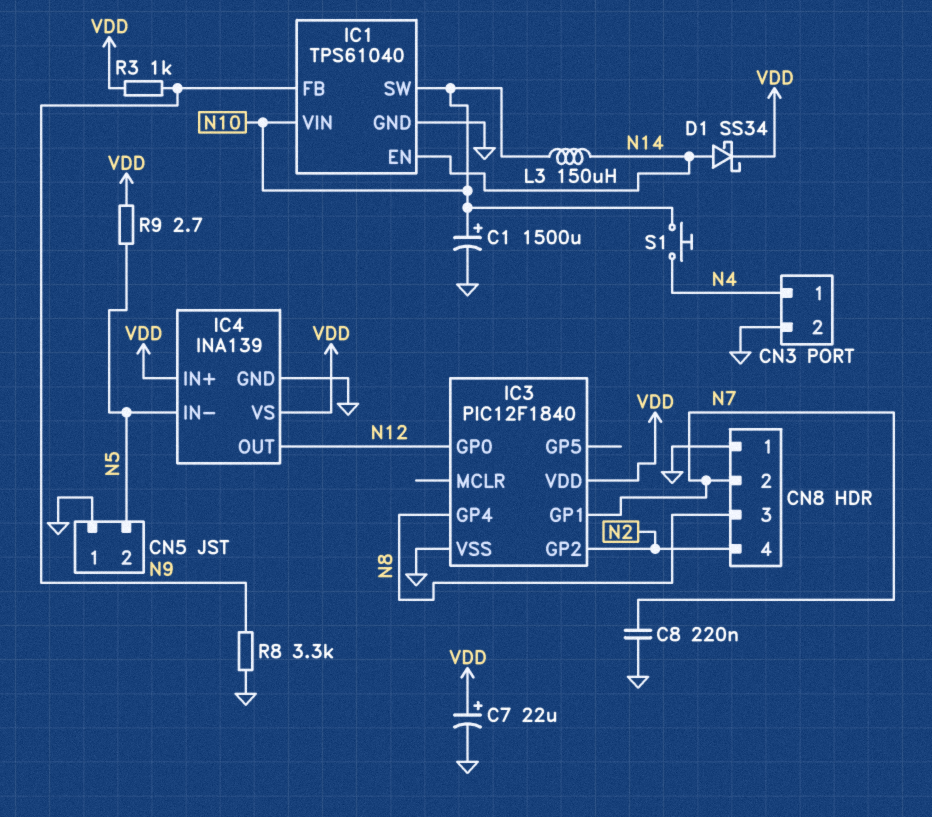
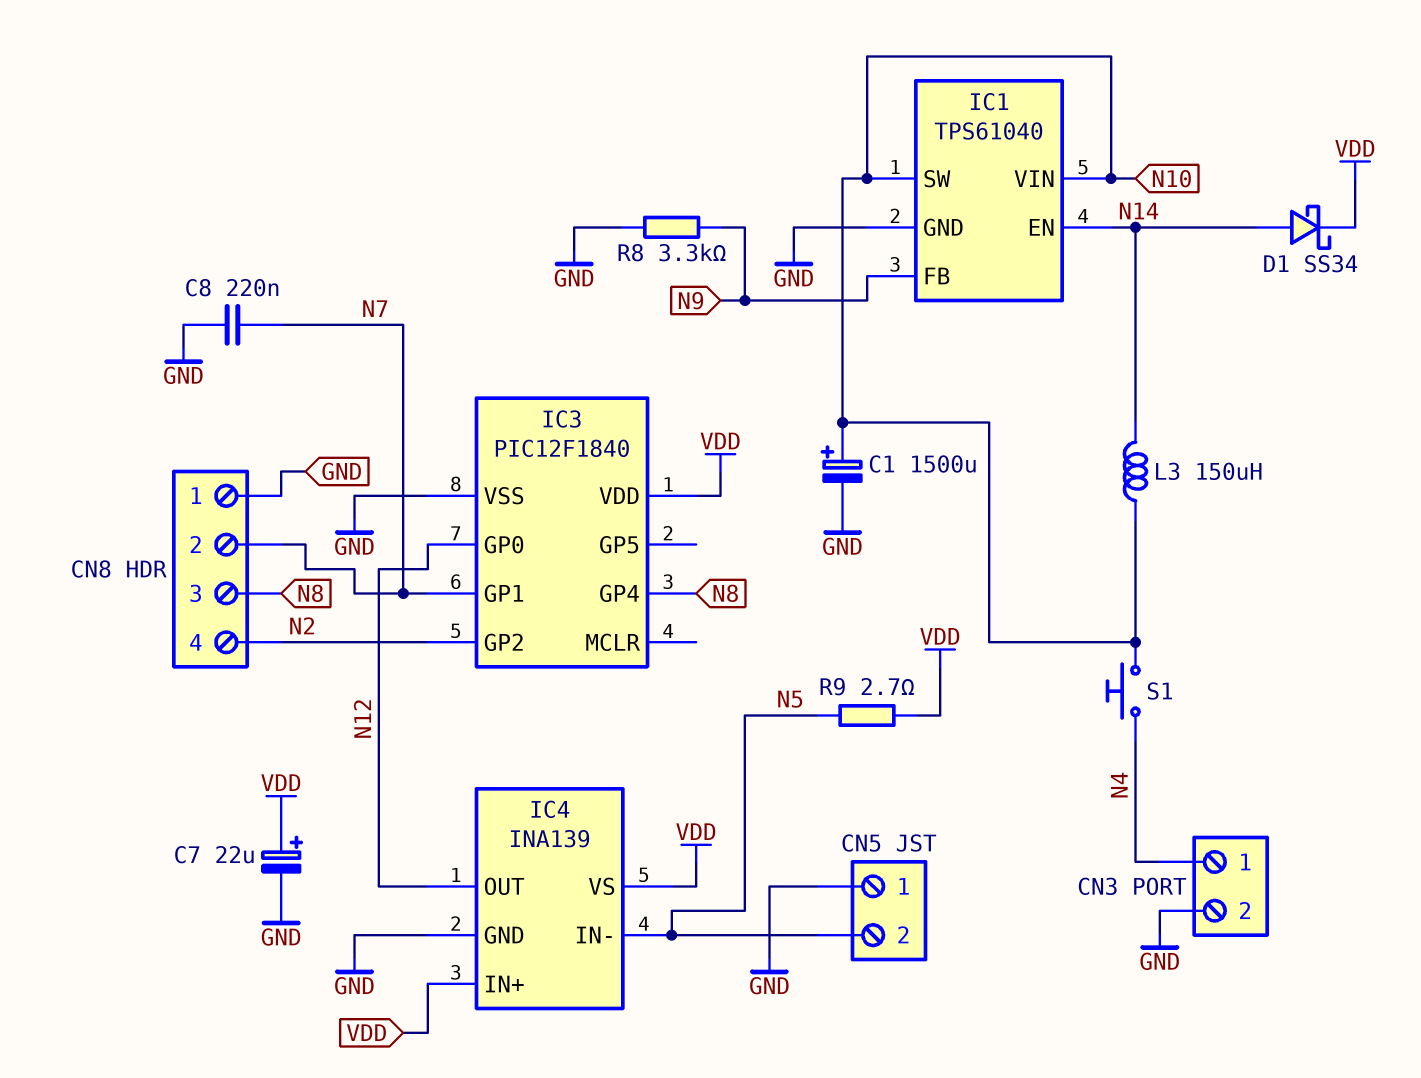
R3: 1k (N9, VDD) -> none

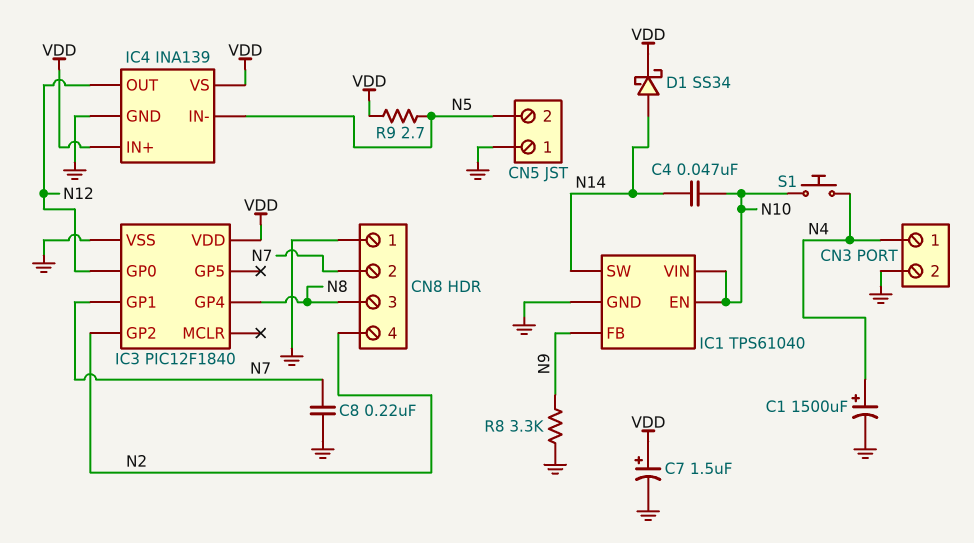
C1: 1500uF (plus N10, minus GND) -> 1500uF (plus N4, minus GND)
C4: none -> 47nF (N10, N14)
C7: 22uF (plus VDD, minus GND) -> 1.5uF (plus VDD, minus GND)
IC1 pin EN: N14 -> N10
IC1 pin SW: N10 -> N14
L3: 150uH (N10, N14) -> none

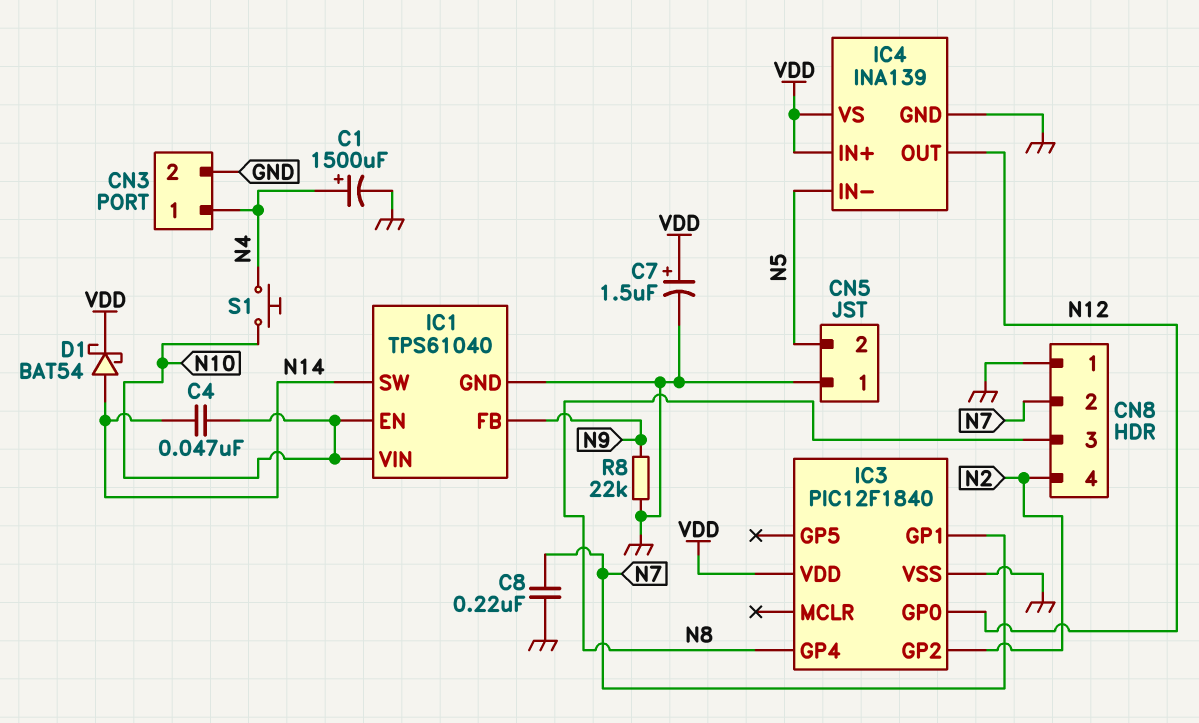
D1: schottky SS34 (A N14, K VDD) -> schottky BAT54 (A N14, K VDD)
R8: 3.3k (GND, N9) -> 22k (GND, N9)
R9: 2.7 (N5, VDD) -> none

